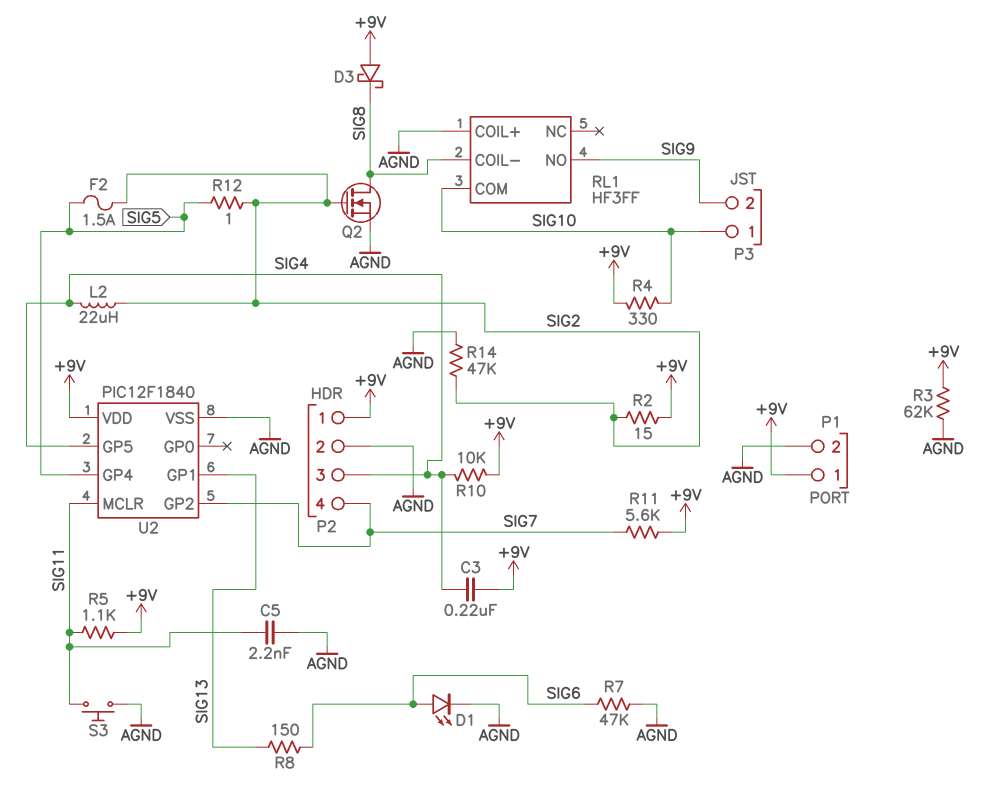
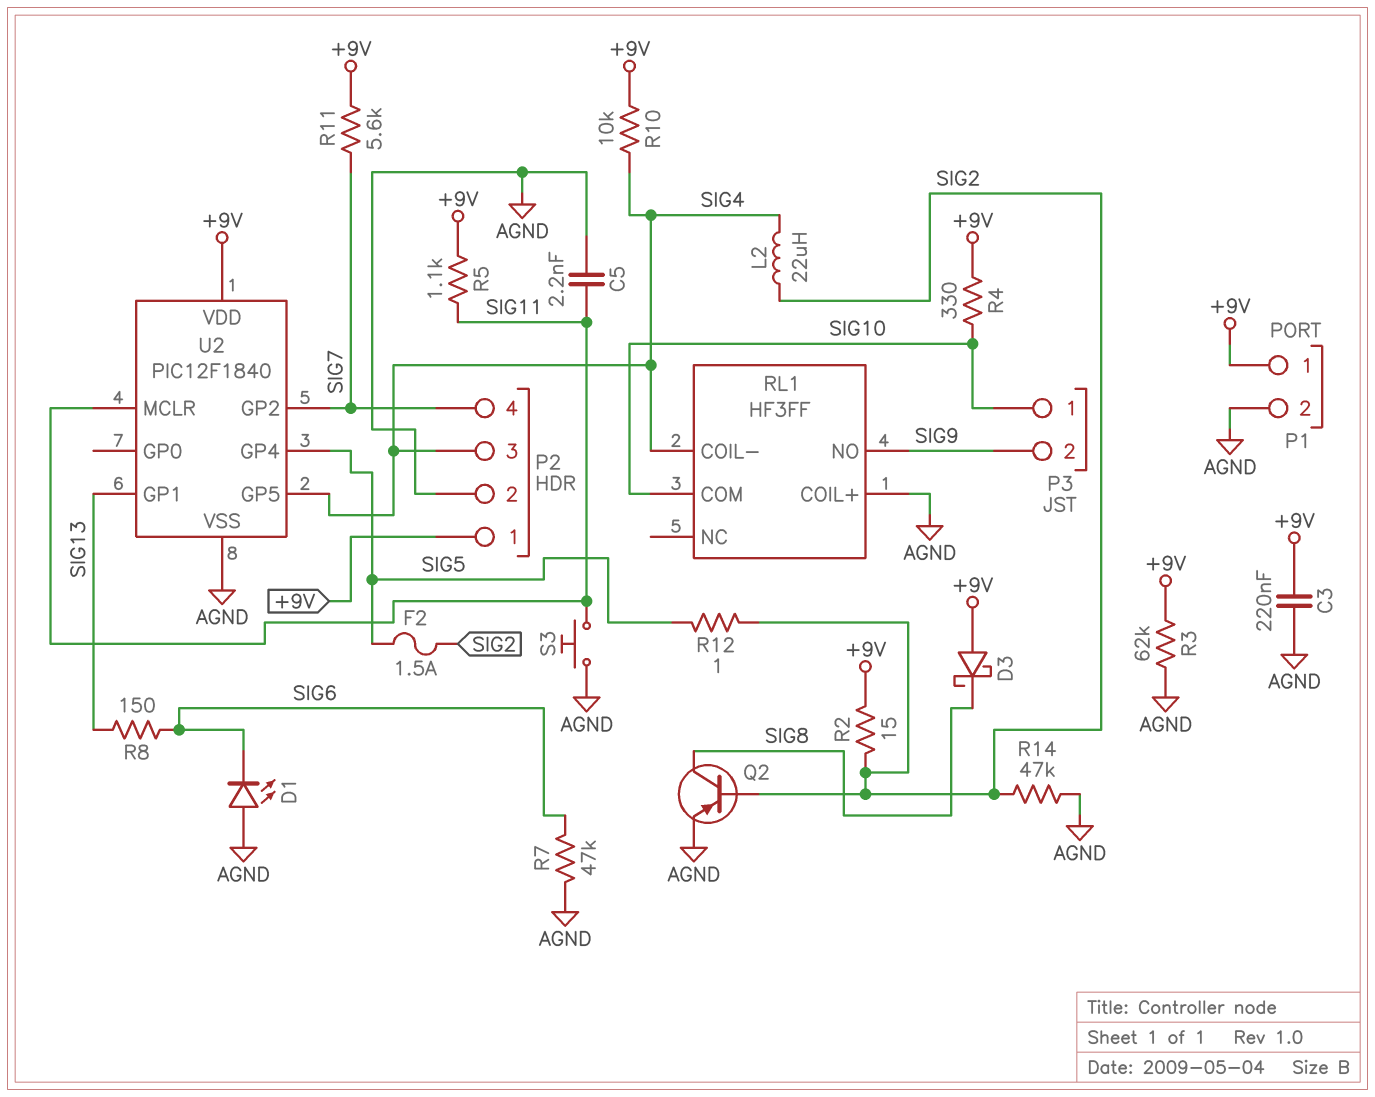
C3: 220nF (+9V, SIG4) -> 220nF (+9V, AGND)
D1: LED (A SIG6, K AGND) -> LED (A AGND, K SIG6)
Q2: NMOS (G SIG2, D SIG8, S AGND) -> PNP (B SIG2, C SIG8, E AGND)
RL1 pin COIL-: SIG8 -> SIG4

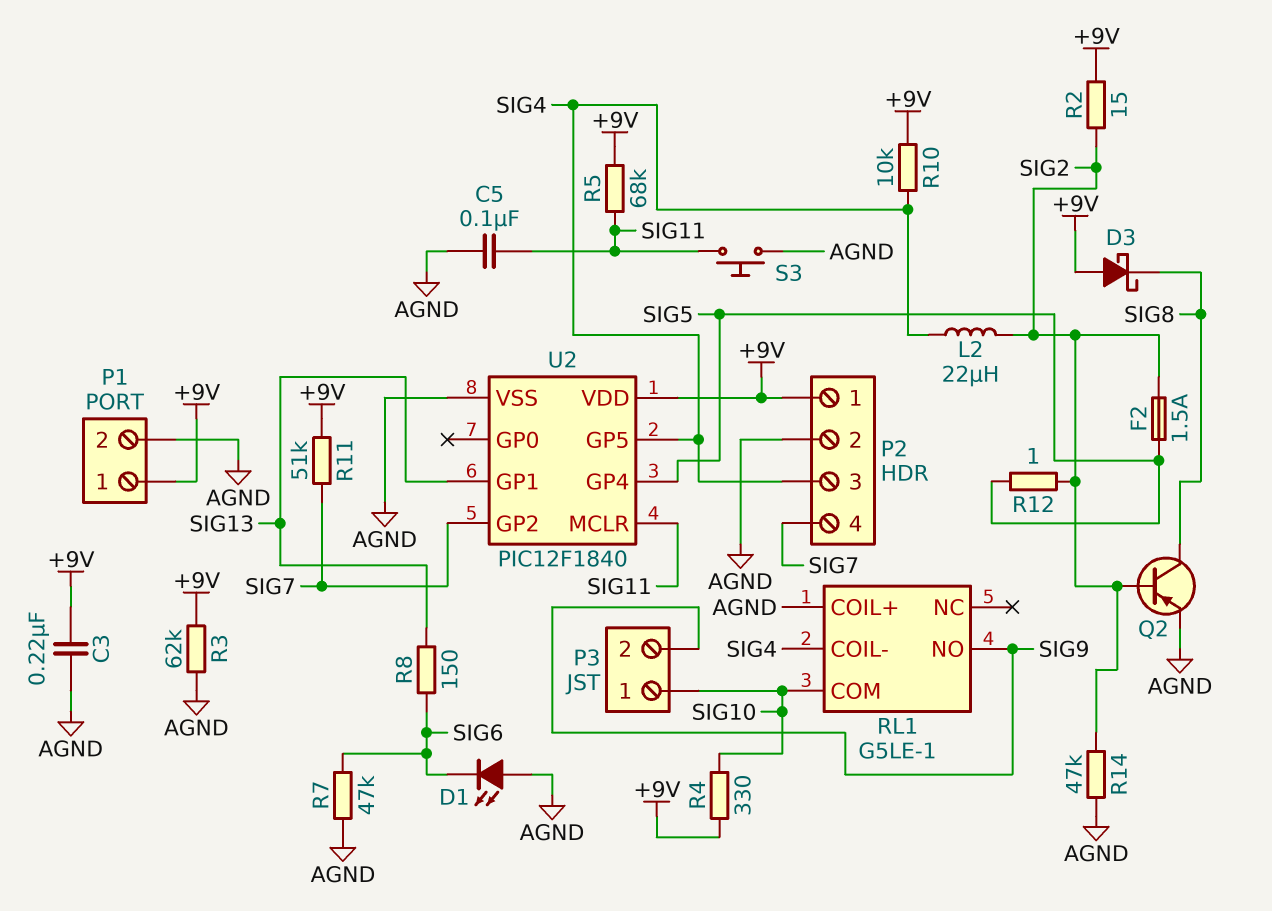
C5: 2.2nF (AGND, SIG11) -> 100nF (AGND, SIG11)
R5: 1.1k (+9V, SIG11) -> 68k (+9V, SIG11)
R11: 5.6k (+9V, SIG7) -> 51k (+9V, SIG7)
RL1: HF3FF -> G5LE-1

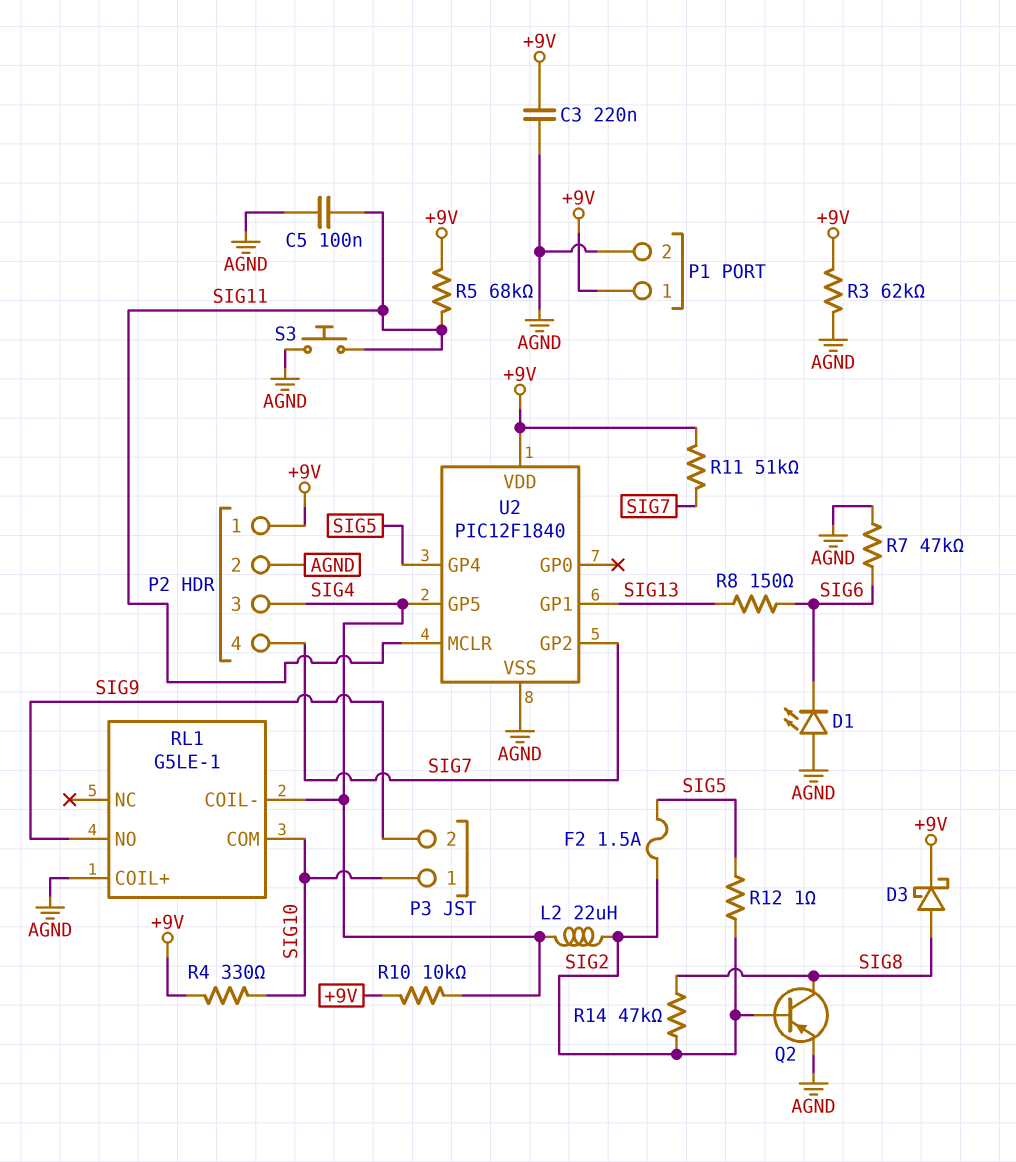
D3: schottky (A +9V, K SIG8) -> schottky (A SIG8, K +9V)
R2: 15 (+9V, SIG2) -> none
R14: 47k (AGND, SIG2) -> 47k (SIG2, SIG8)

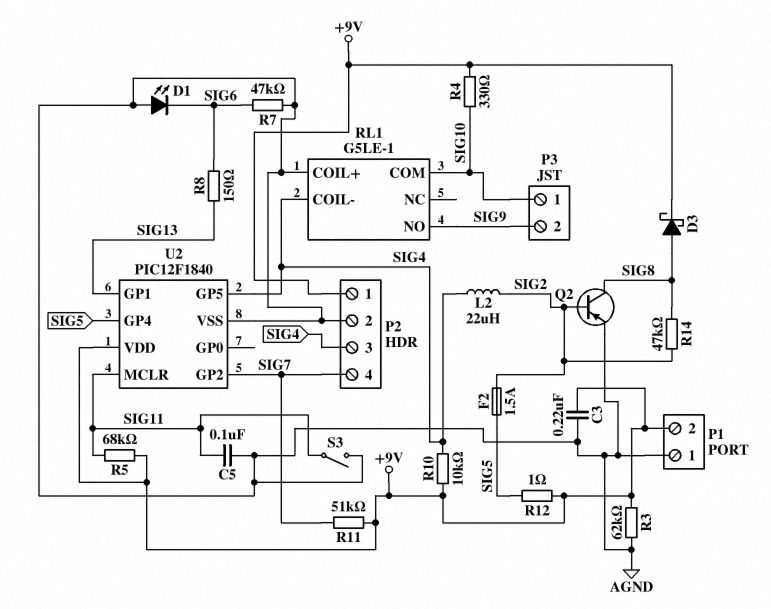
P1 pin 1: +9V -> AGND
P1 pin 2: AGND -> +9V
R12: 1 (SIG2, SIG5) -> 1 (+9V, SIG5)
S3: button (AGND, SIG11) -> switch (AGND, SIG11)

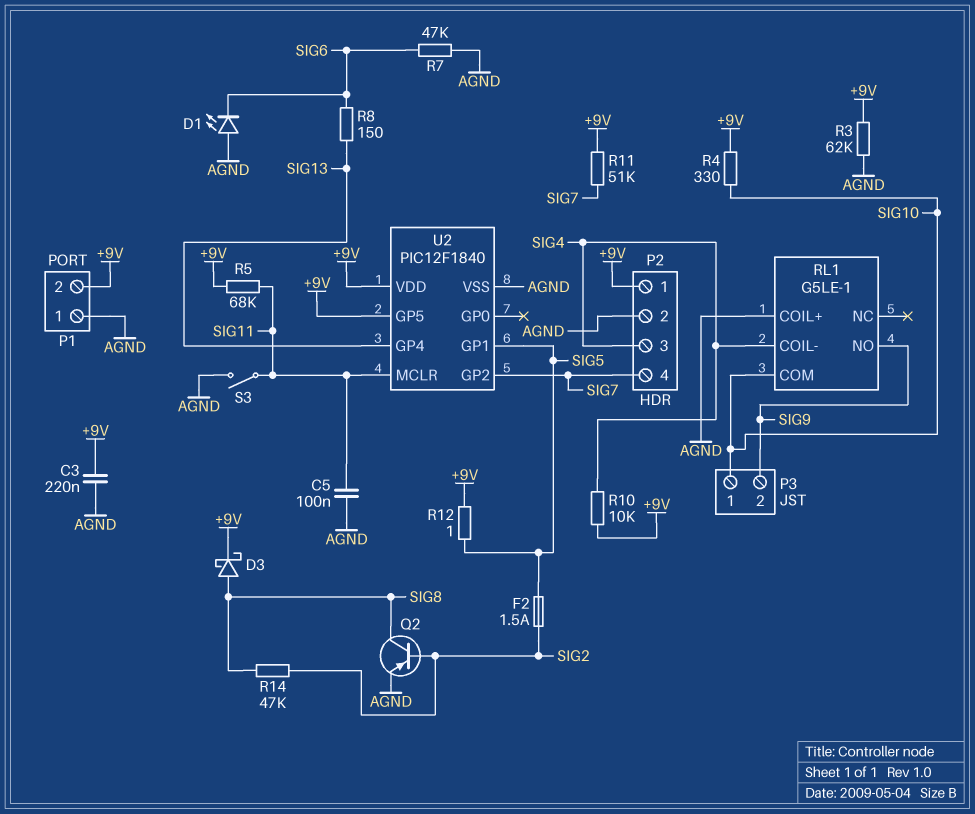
L2: 22uH (SIG2, SIG4) -> none
U2 pin GP1: SIG13 -> SIG5
U2 pin GP4: SIG5 -> SIG13
U2 pin GP5: SIG4 -> +9V

